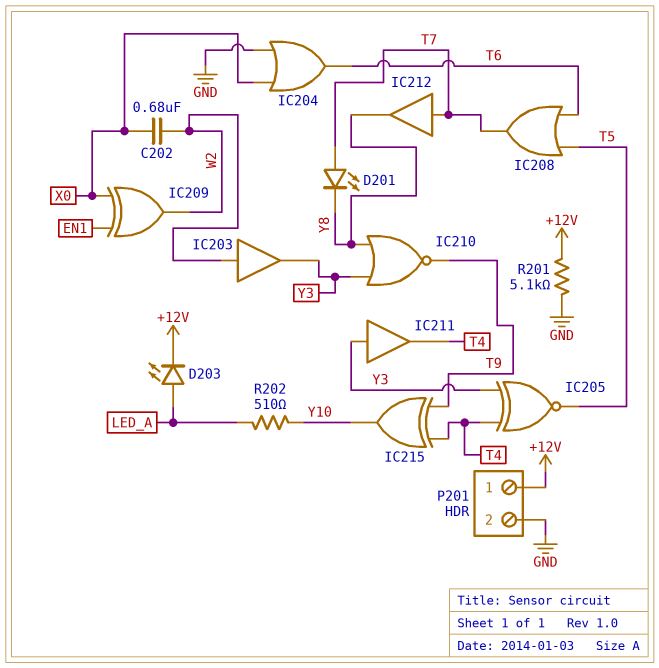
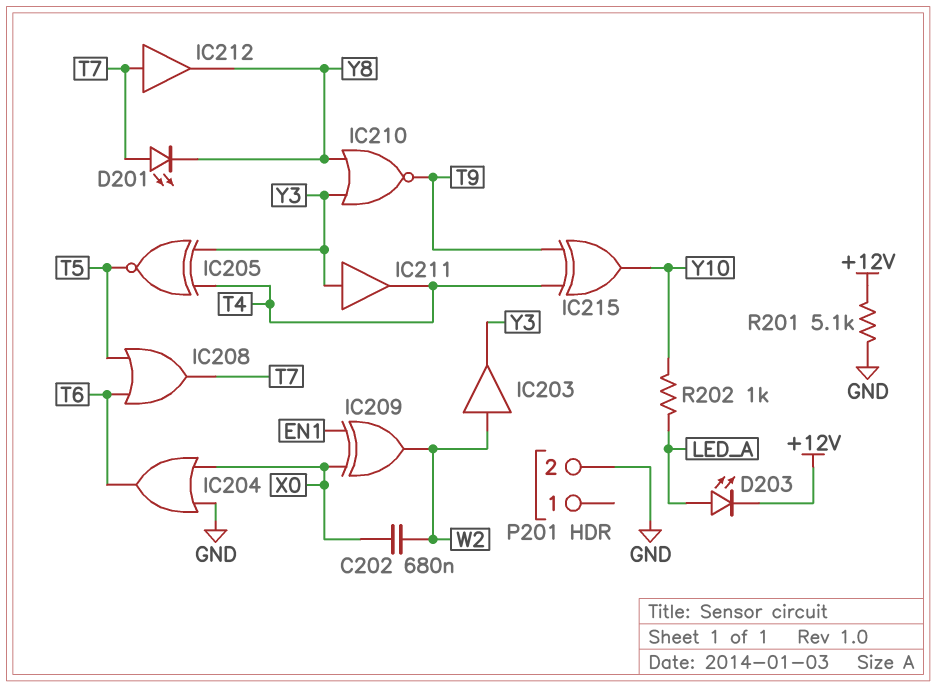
P201 pin 1: +12V -> none
R202: 510 (LED_A, Y10) -> 1k (LED_A, Y10)

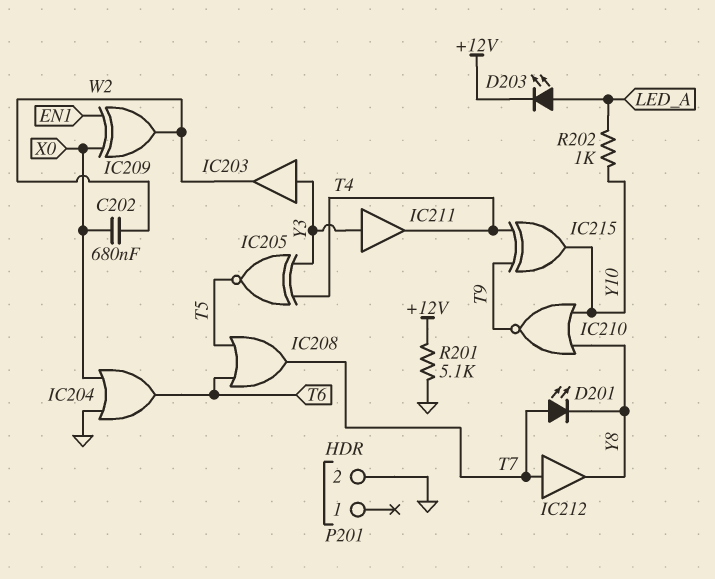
IC203: buffer (in W2, out Y3) -> buffer (in Y3, out W2)
IC210: NOR (in Y3, in Y8, out T9) -> NOR (in Y8, in Y10, out T9)

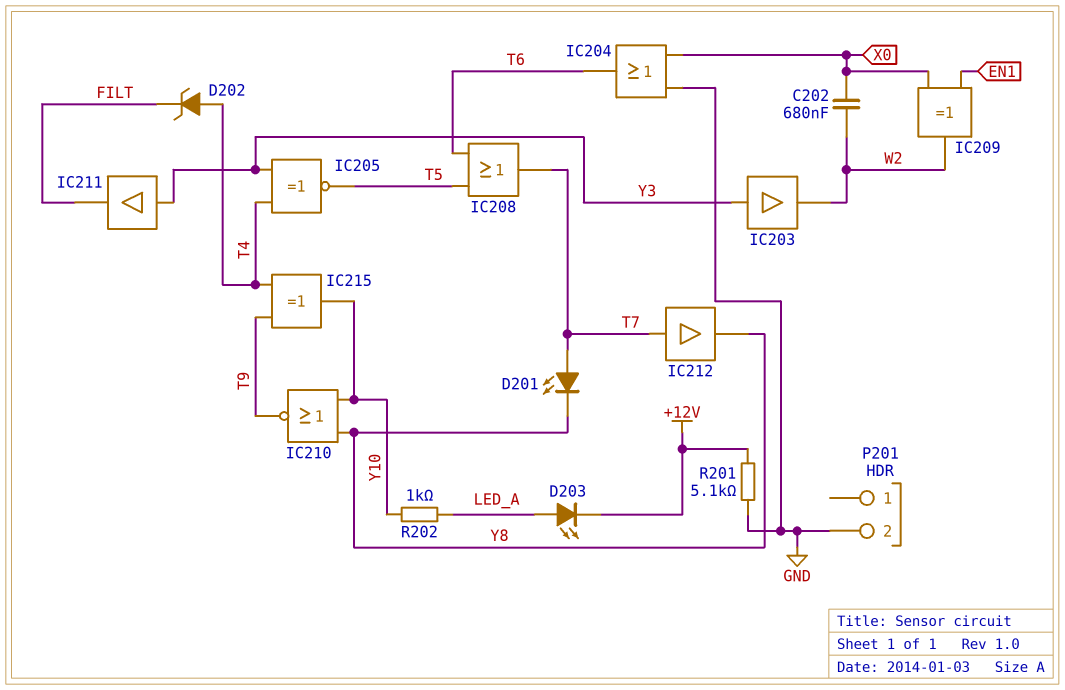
D202: none -> zener (A T4, K FILT)
IC211: buffer (in Y3, out T4) -> buffer (in Y3, out FILT)

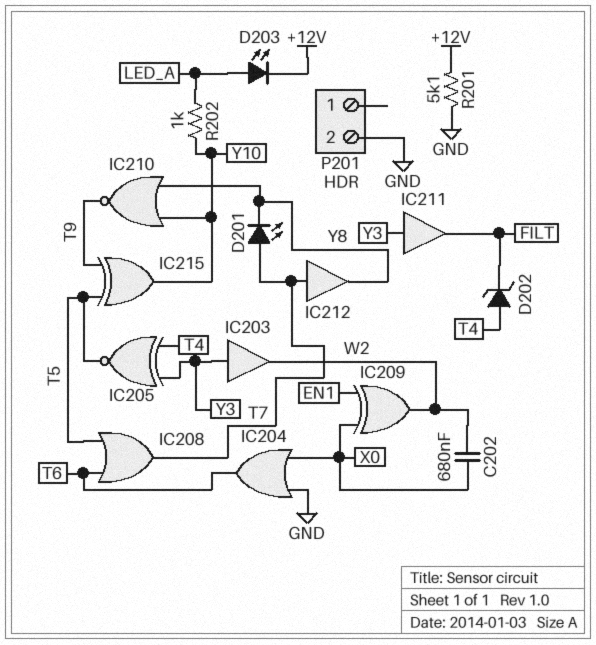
IC215: XOR (in T4, in T9, out Y10) -> XOR (in T5, in T9, out Y10)

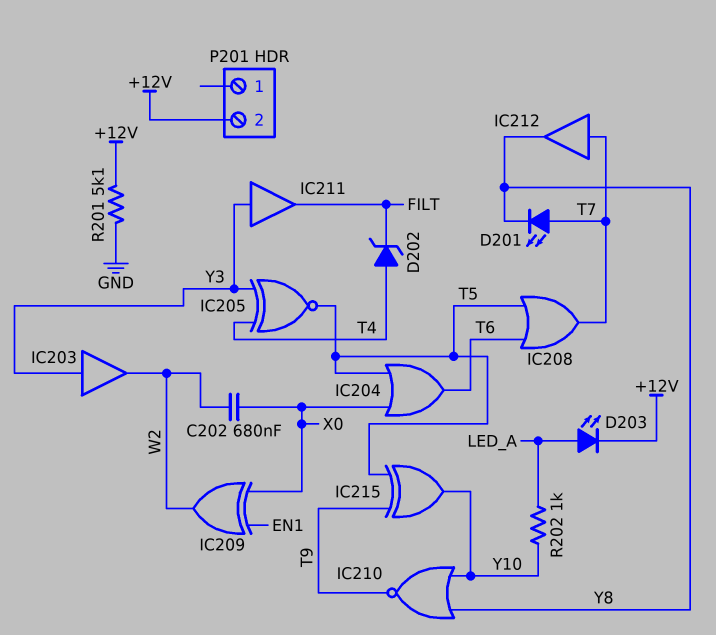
IC204: OR (in GND, in X0, out T6) -> OR (in T5, in X0, out T6)
P201 pin 2: GND -> +12V

